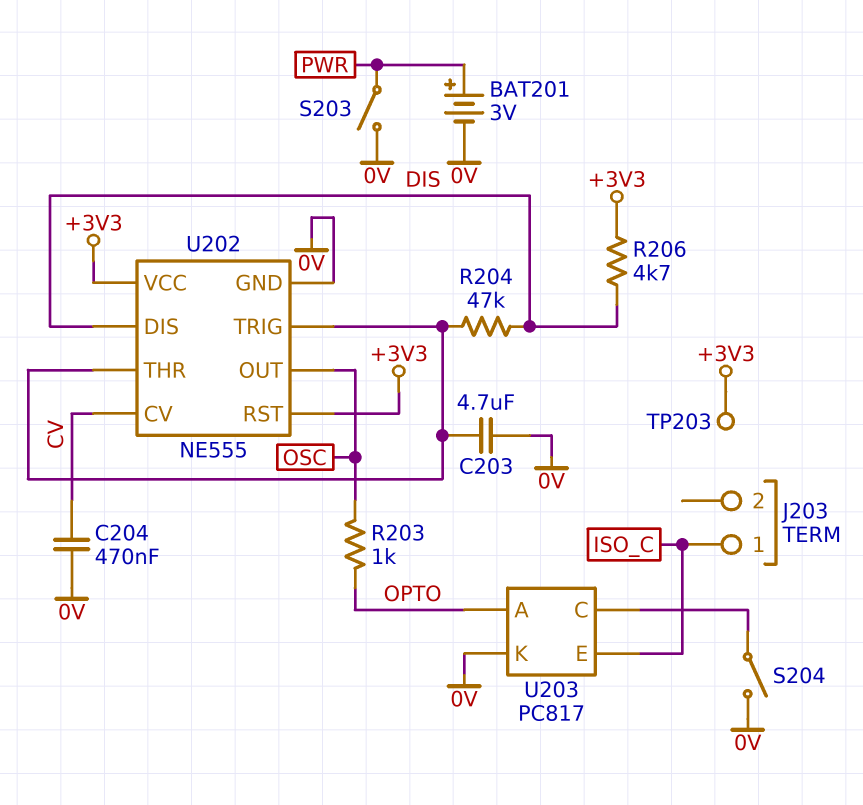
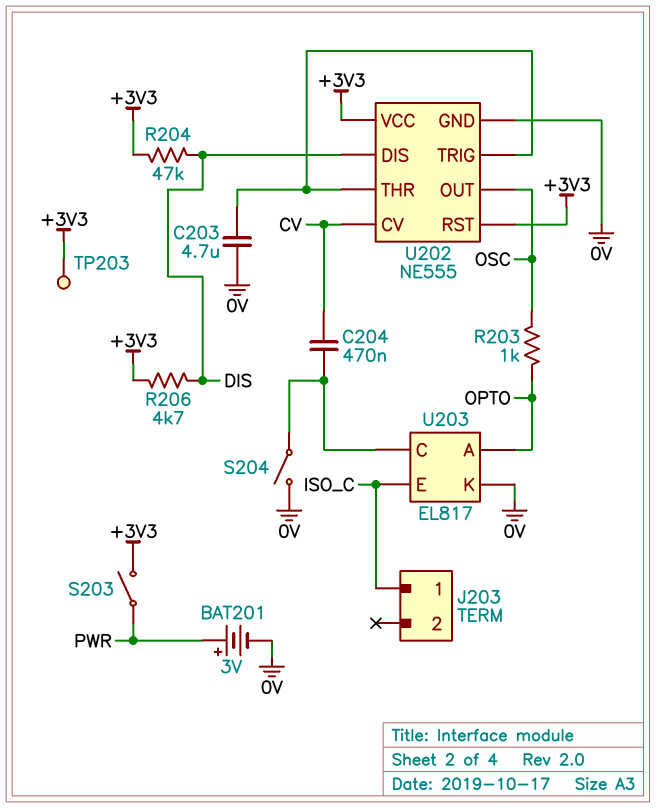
C204: 470nF (0V, CV) -> 470nF (CV, U203/C)
R204: 47k (DIS, U202/THR) -> 47k (+3V3, DIS)
S203: switch (0V, PWR) -> switch (+3V3, PWR)
U203: PC817 -> EL817

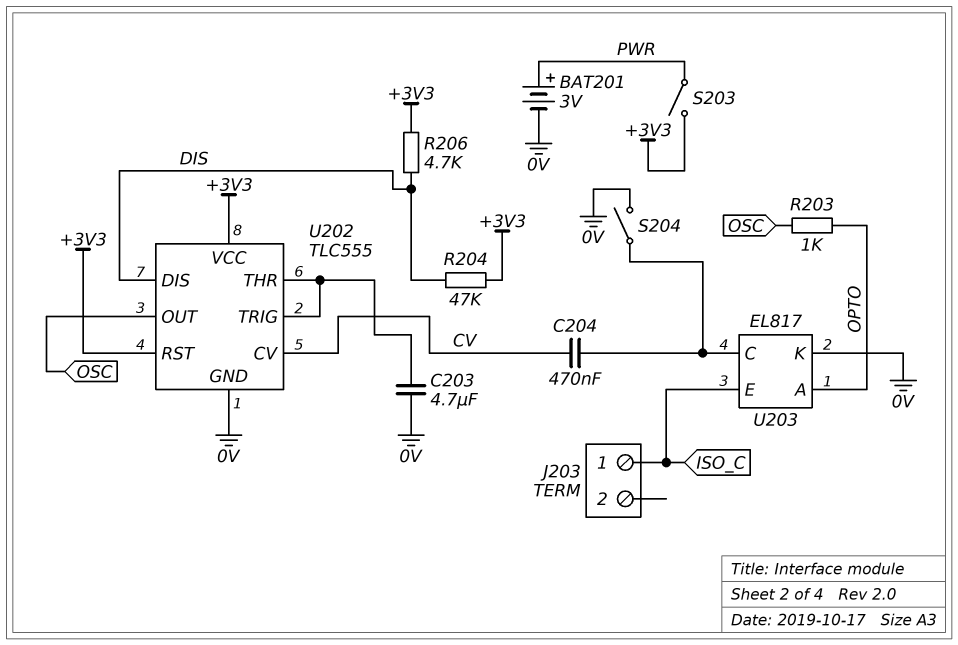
TP203: test point (+3V3) -> none
U202: NE555 -> TLC555

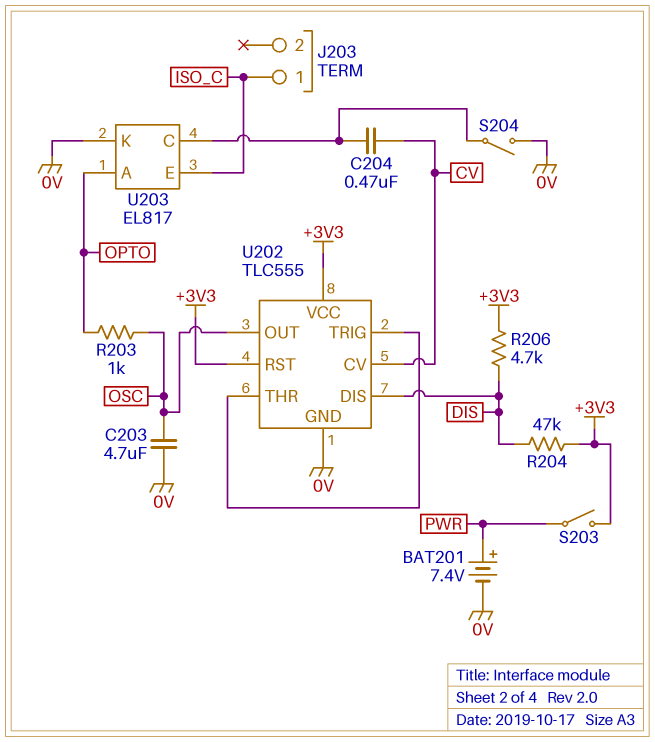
BAT201: 3V (plus PWR, minus 0V) -> 7.4V (plus PWR, minus 0V)
C203: 4.7uF (0V, U202/THR) -> 4.7uF (0V, OSC)

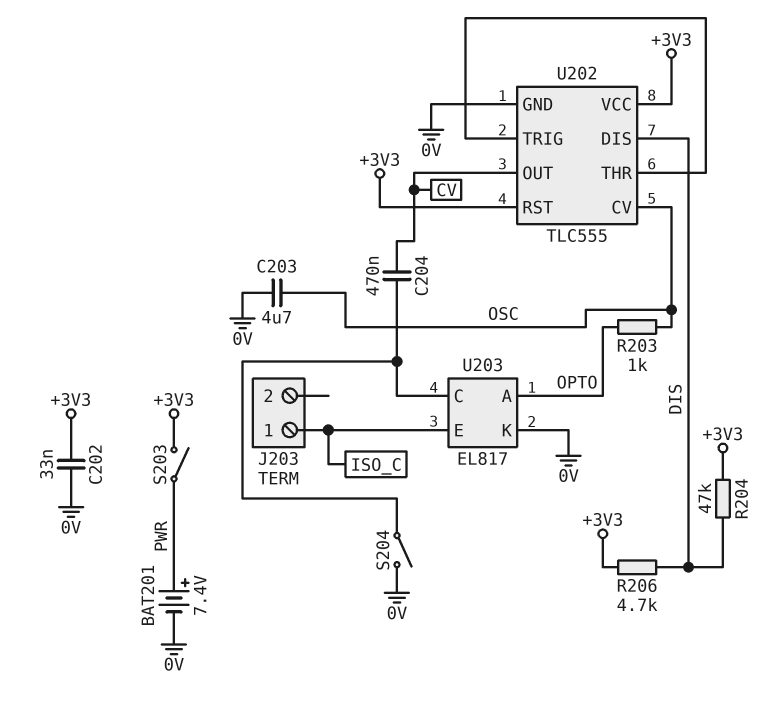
C202: none -> 33nF (+3V3, 0V)
U202 pin CV: CV -> OSC
U202 pin OUT: OSC -> CV

